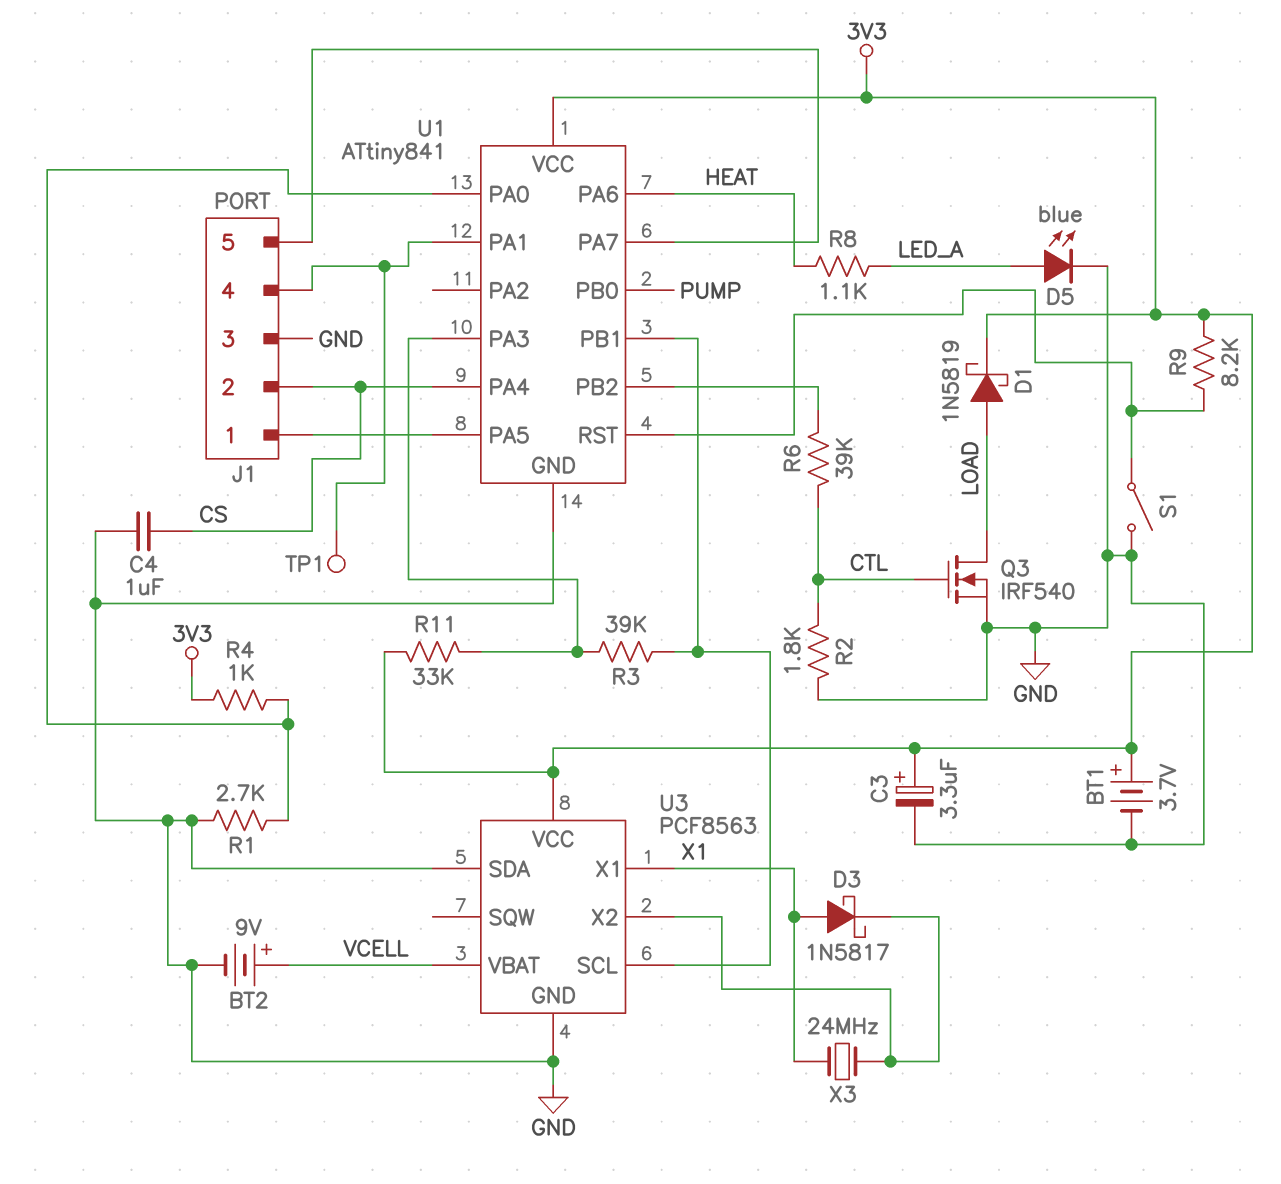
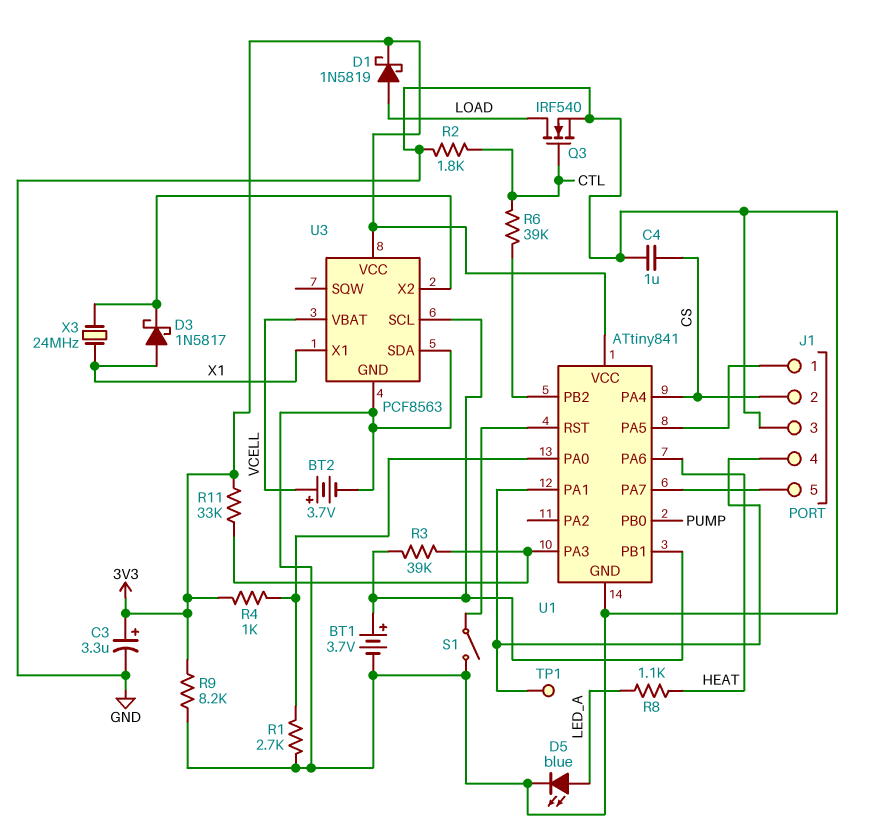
BT1: 3.7V (plus 3V3, minus GND) -> 3.7V (plus U1/PB1, minus GND)
BT2: 9V (plus VCELL, minus GND) -> 3.7V (plus VCELL, minus GND)
R9: 8.2k (3V3, U1/RST) -> 8.2k (3V3, GND)

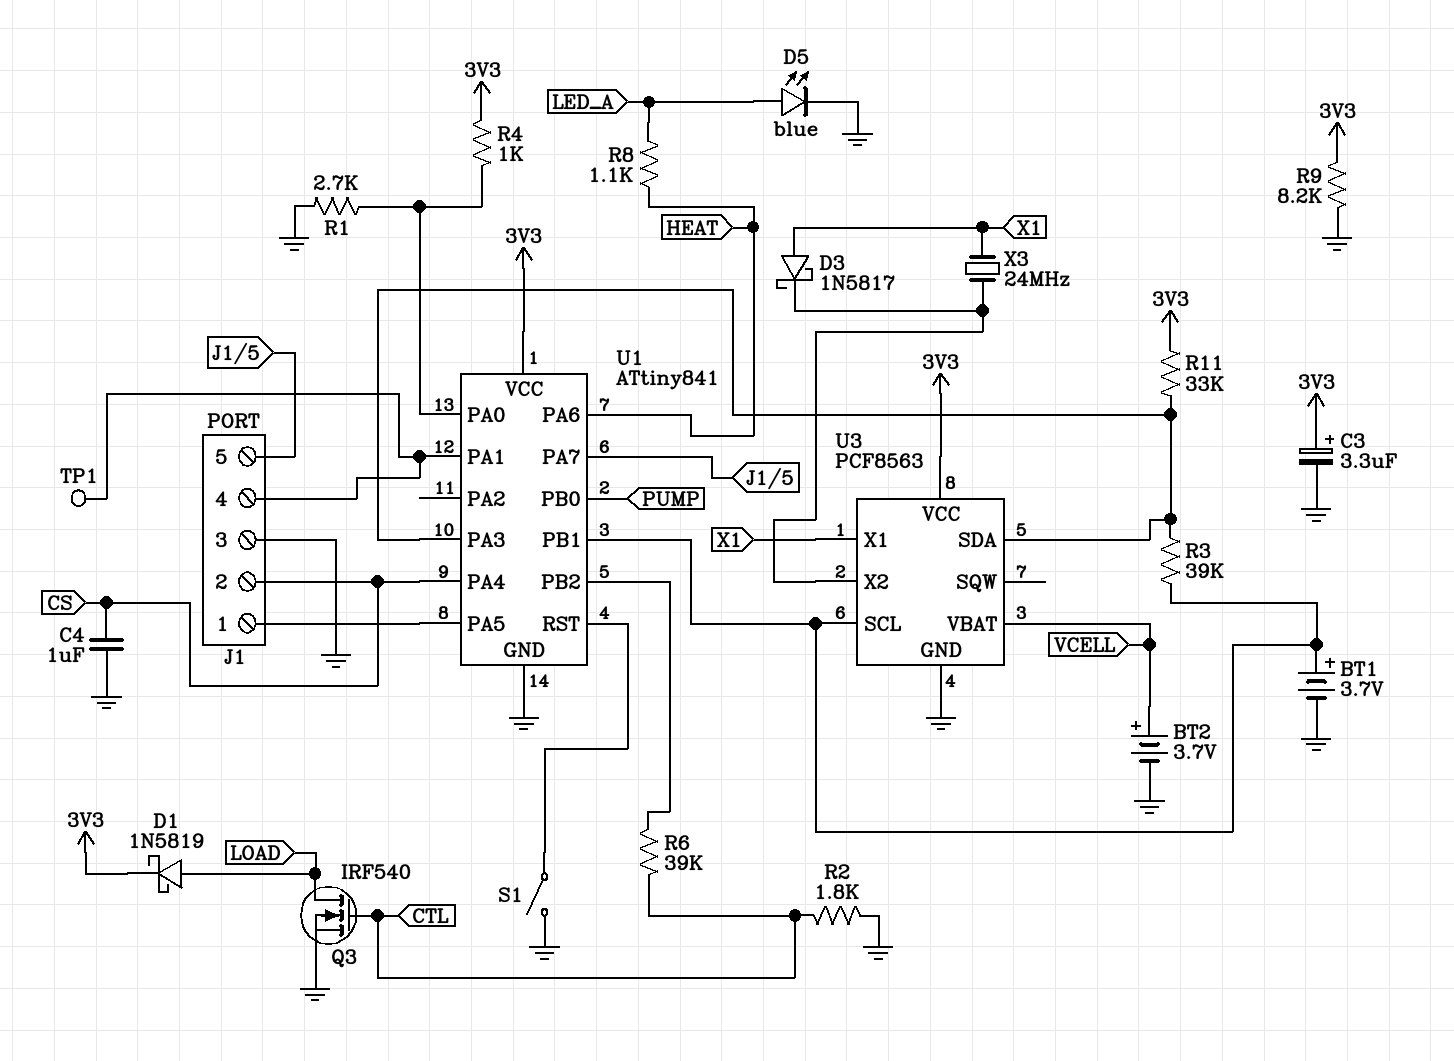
U3 pin SDA: GND -> U1/PA3

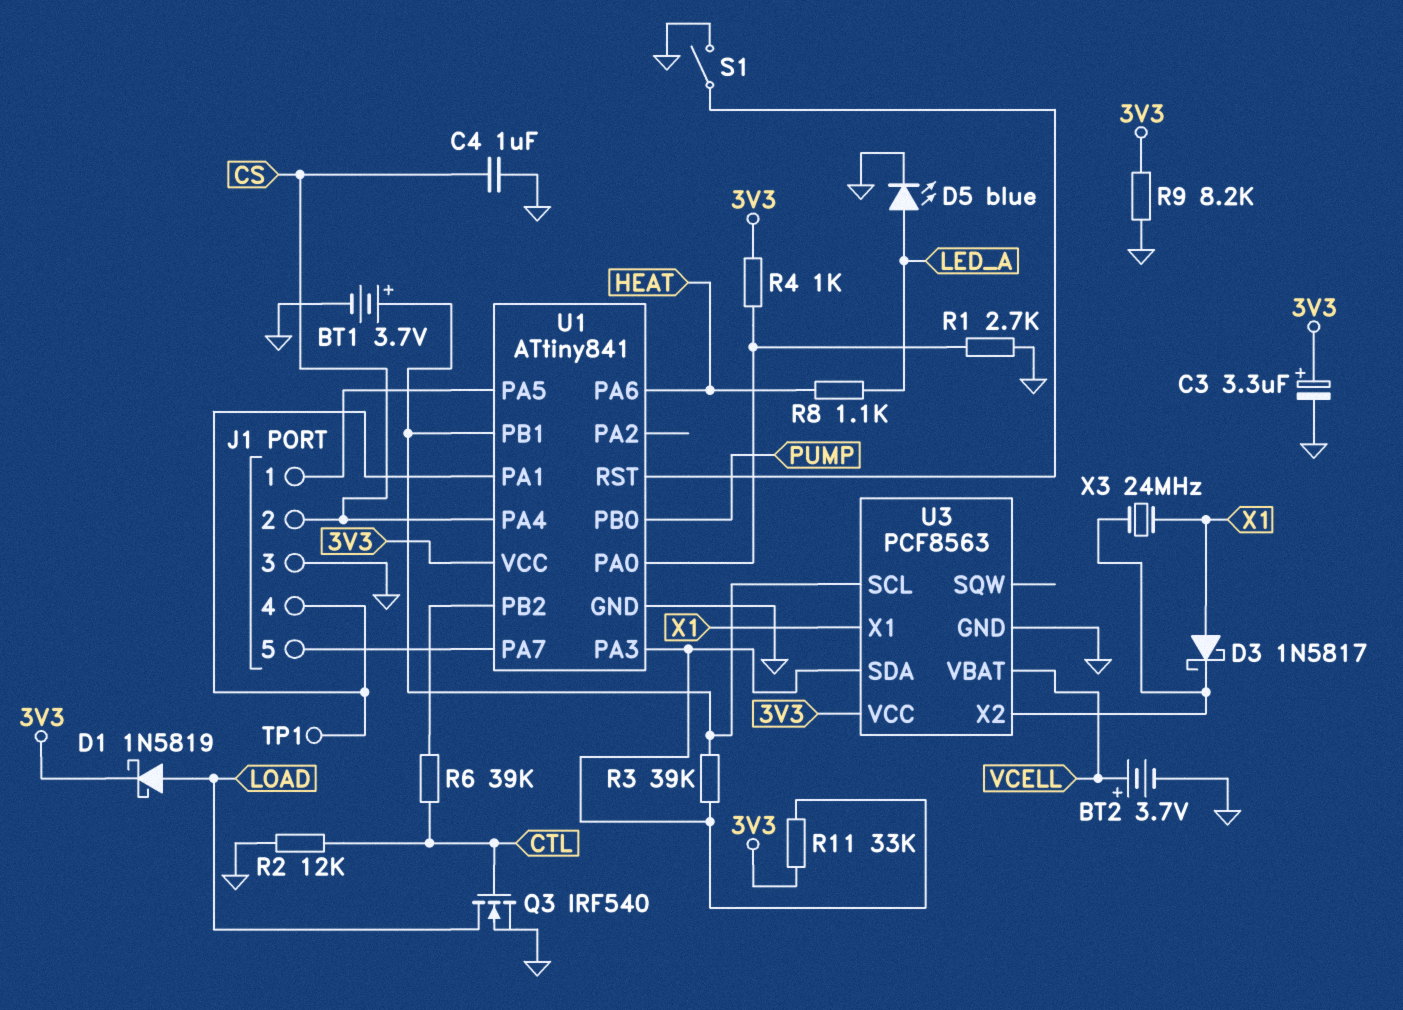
R2: 1.8k (CTL, GND) -> 12k (CTL, GND)

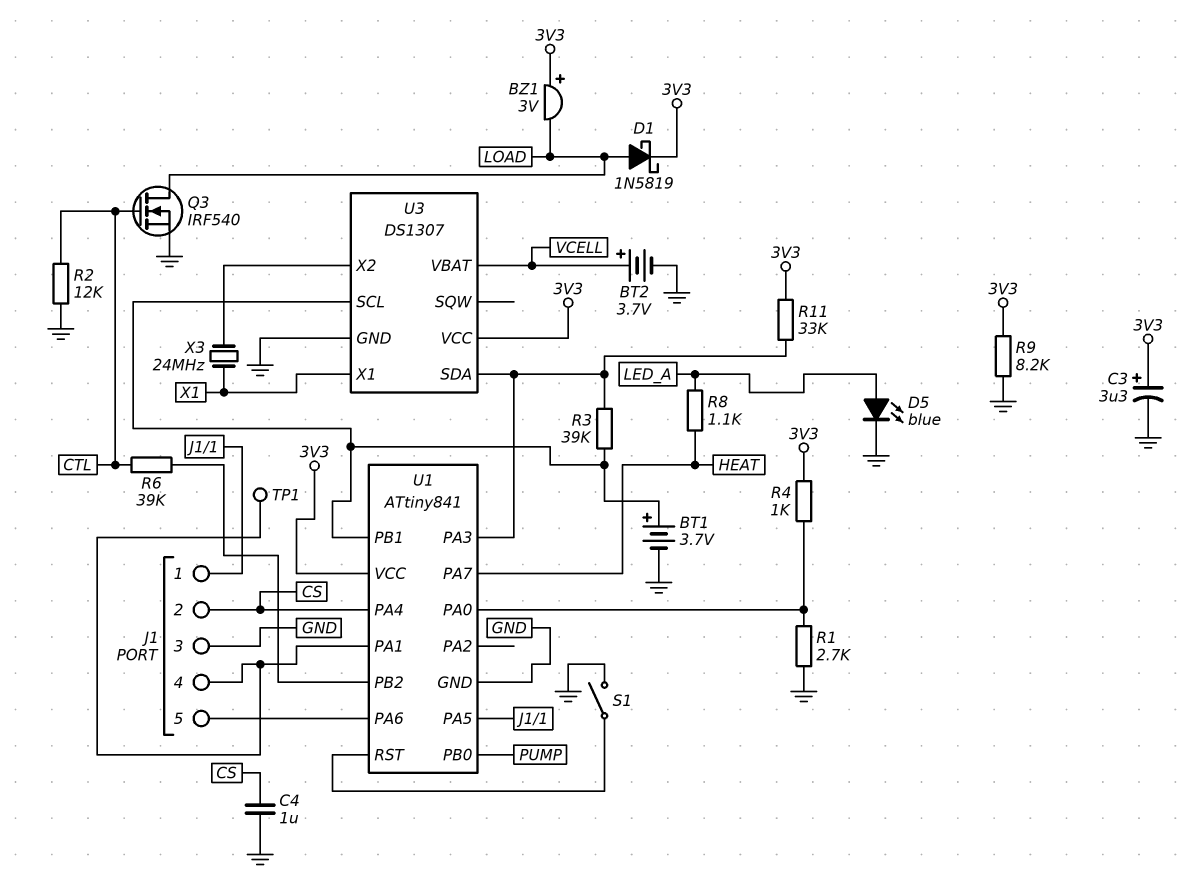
BZ1: none -> buzzer 3V (plus 3V3, minus LOAD)
D3: schottky 1N5817 (A X1, K U3/X2) -> none
U1 pin PA6: HEAT -> J1/5
U1 pin PA7: J1/5 -> HEAT
U3: PCF8563 -> DS1307

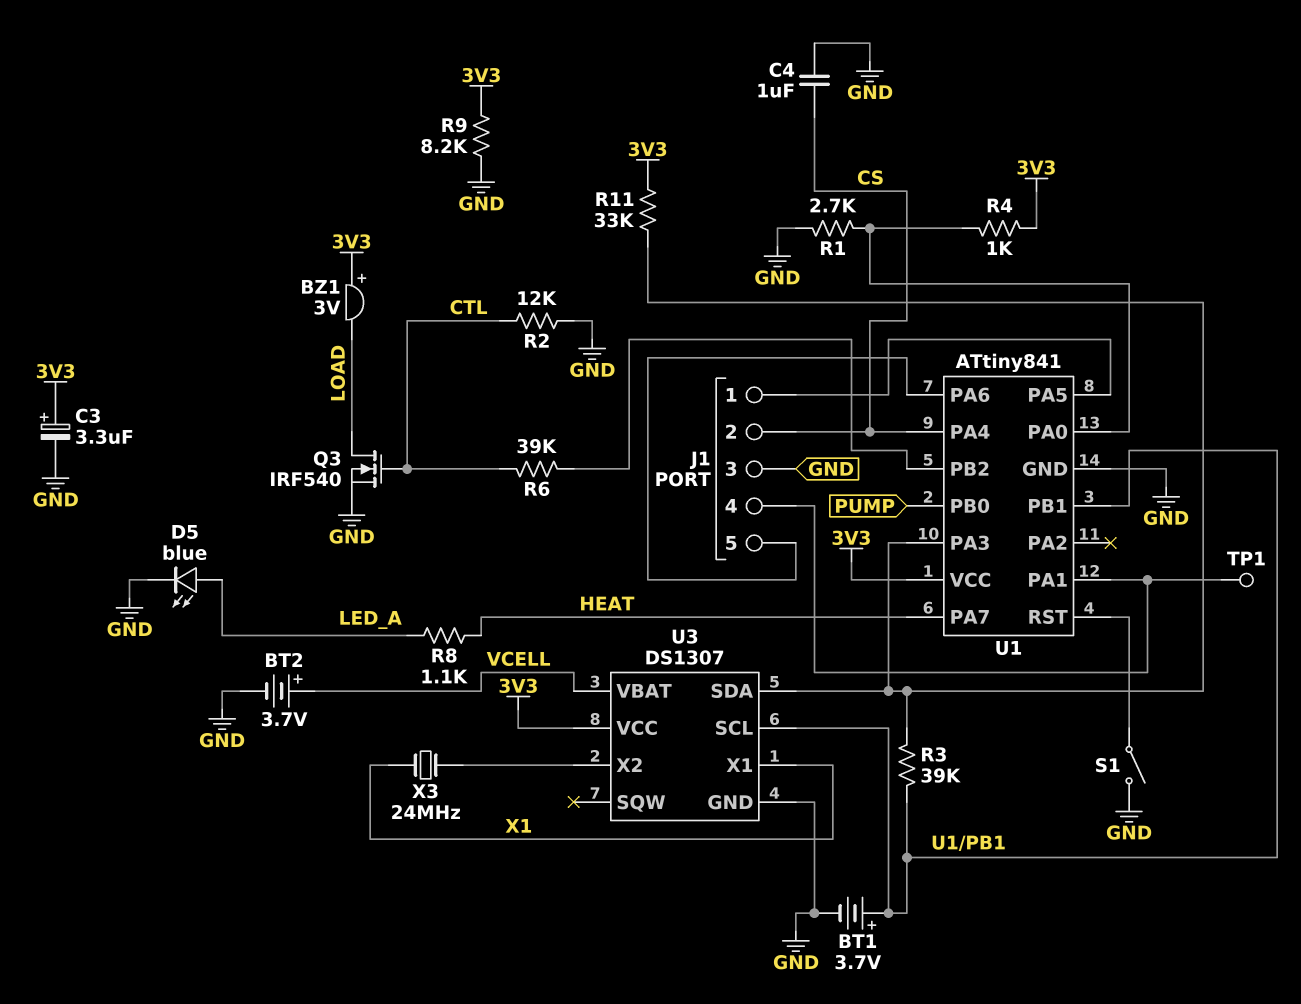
D1: schottky 1N5819 (A LOAD, K 3V3) -> none

